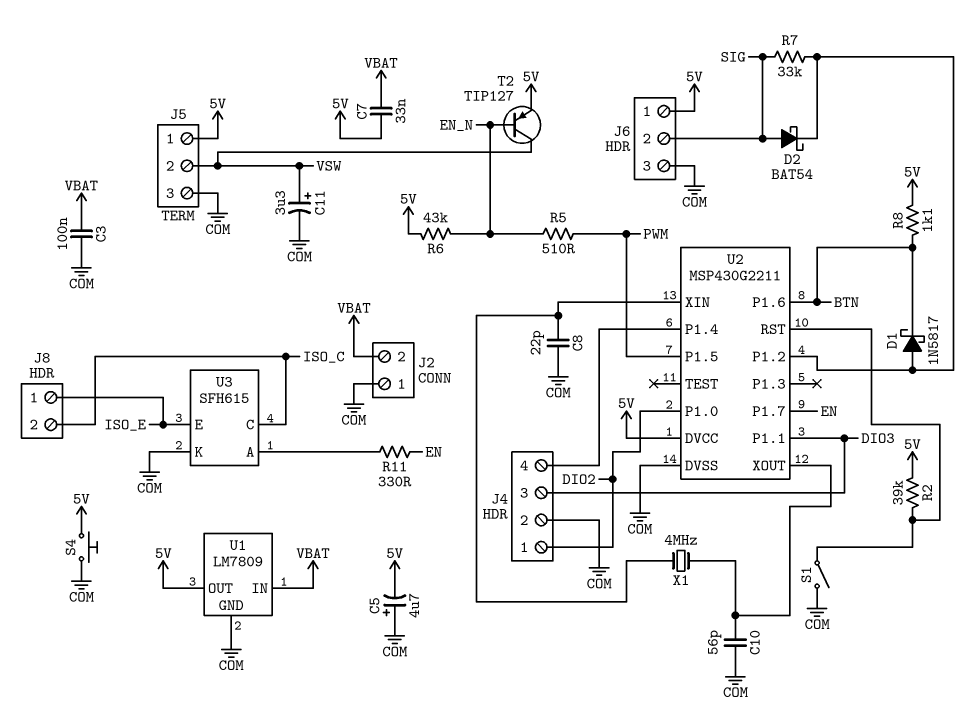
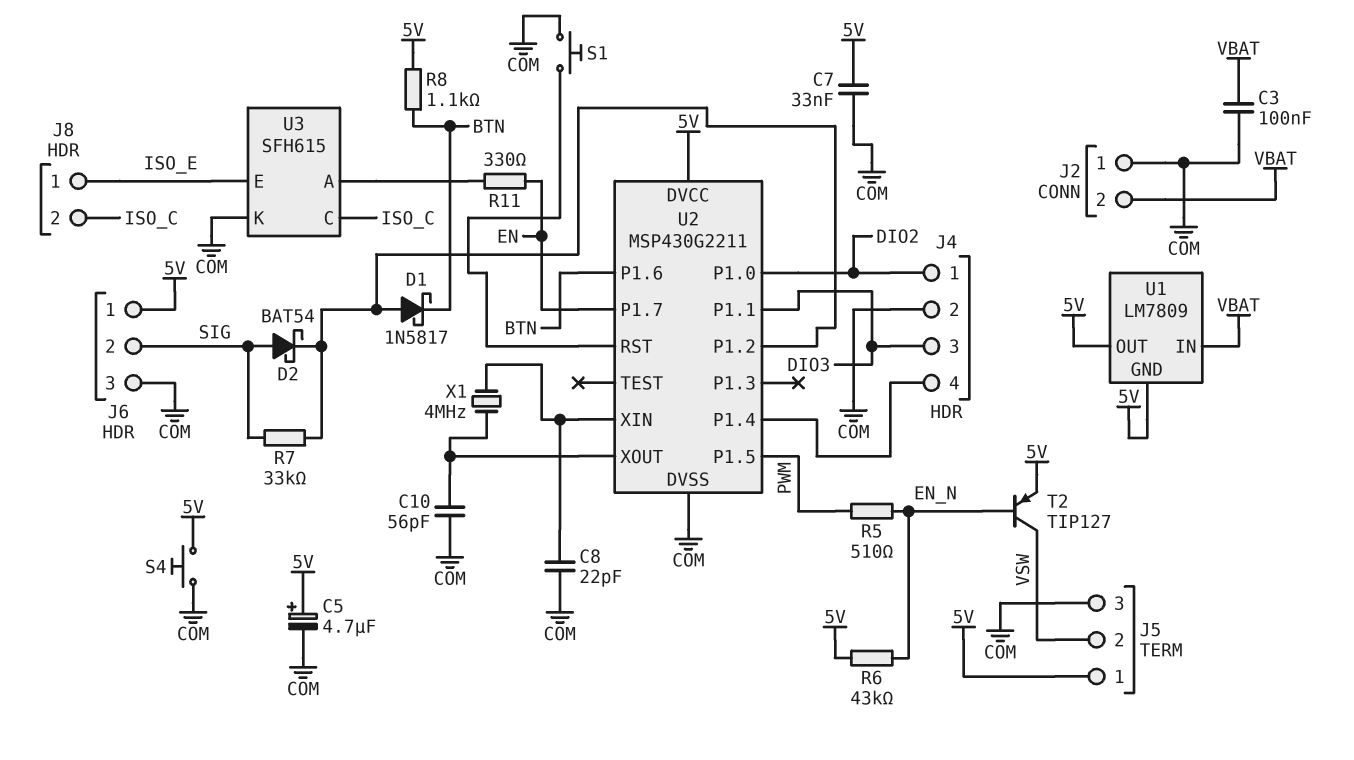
C5: 4.7uF (plus COM, minus 5V) -> 4.7uF (plus 5V, minus COM)
C7: 33nF (5V, VBAT) -> 33nF (5V, COM)
C11: 3.3uF (plus VSW, minus COM) -> none
R2: 39k (5V, U2/RST) -> none
S1: switch (COM, U2/RST) -> button (COM, U2/RST)
U1 pin GND: COM -> 5V

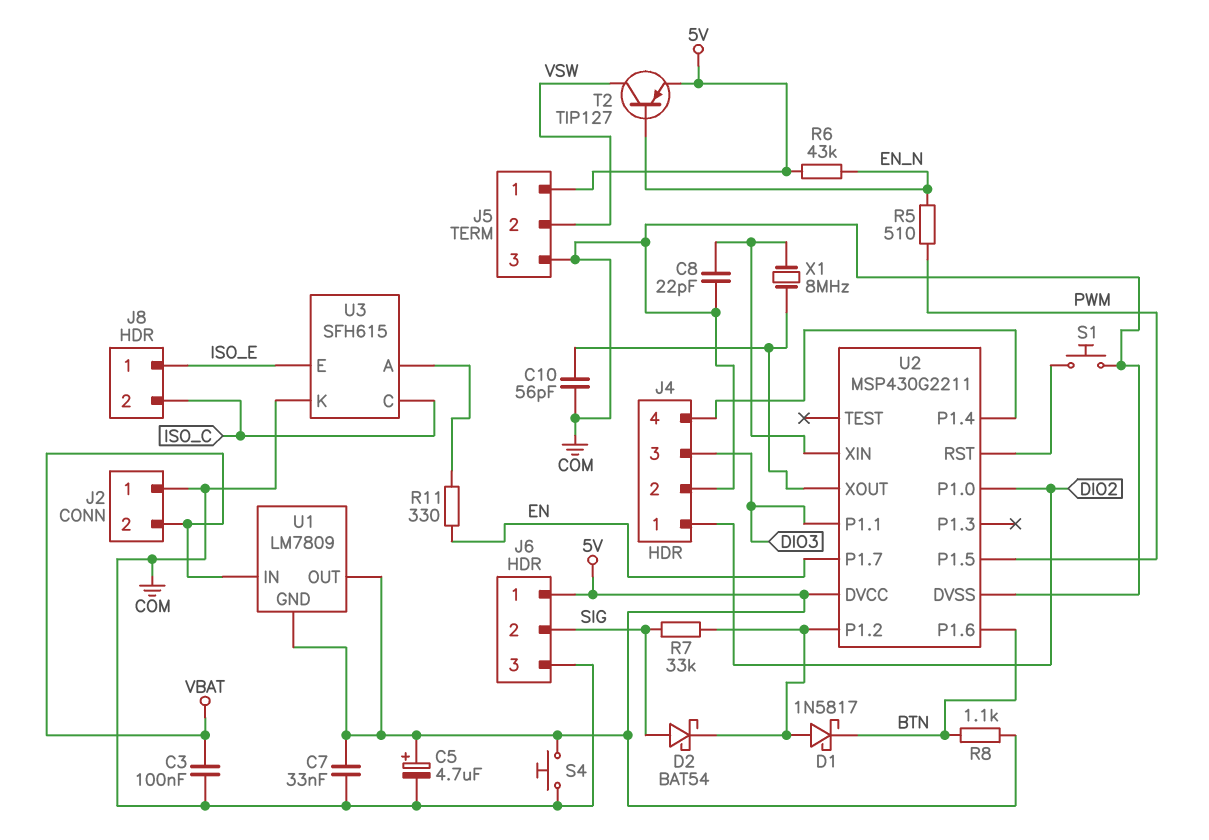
X1: 4MHz (U2/XIN, U2/XOUT) -> 8MHz (U2/XIN, U2/XOUT)

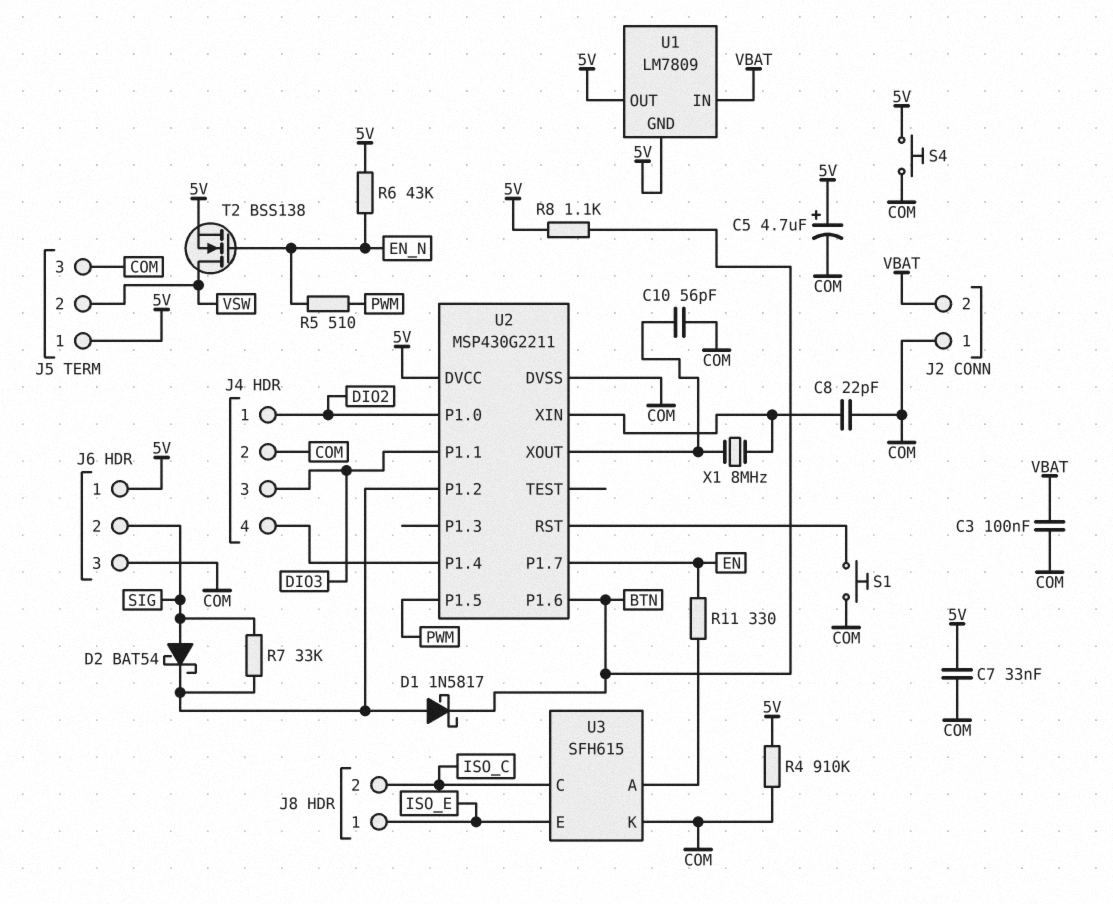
R4: none -> 910k (5V, COM)
T2: PNP TIP127 (B EN_N, C VSW, E 5V) -> NMOS BSS138 (G EN_N, D VSW, S 5V)

